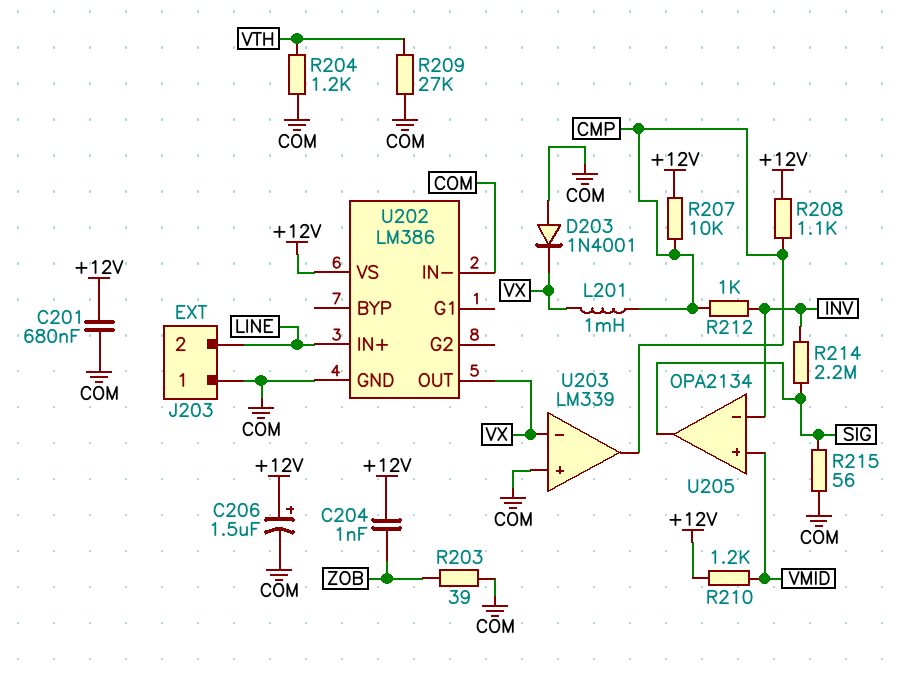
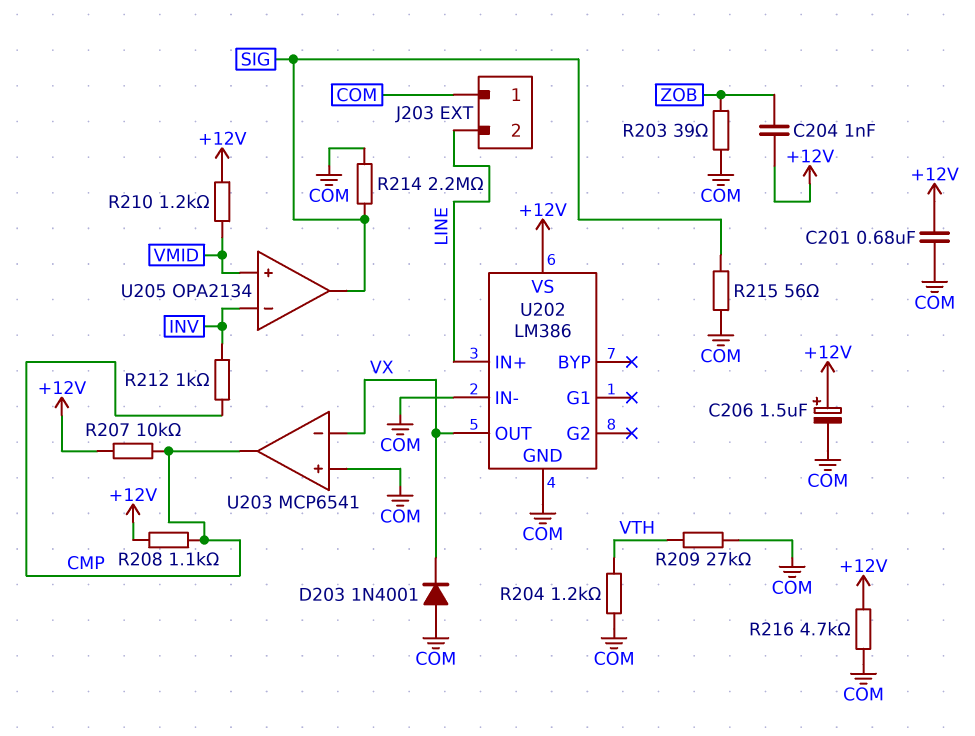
L201: 1mH (CMP, VX) -> none
R214: 2.2M (INV, SIG) -> 2.2M (COM, SIG)
R216: none -> 4.7k (+12V, COM)
U203: LM339 -> MCP6541

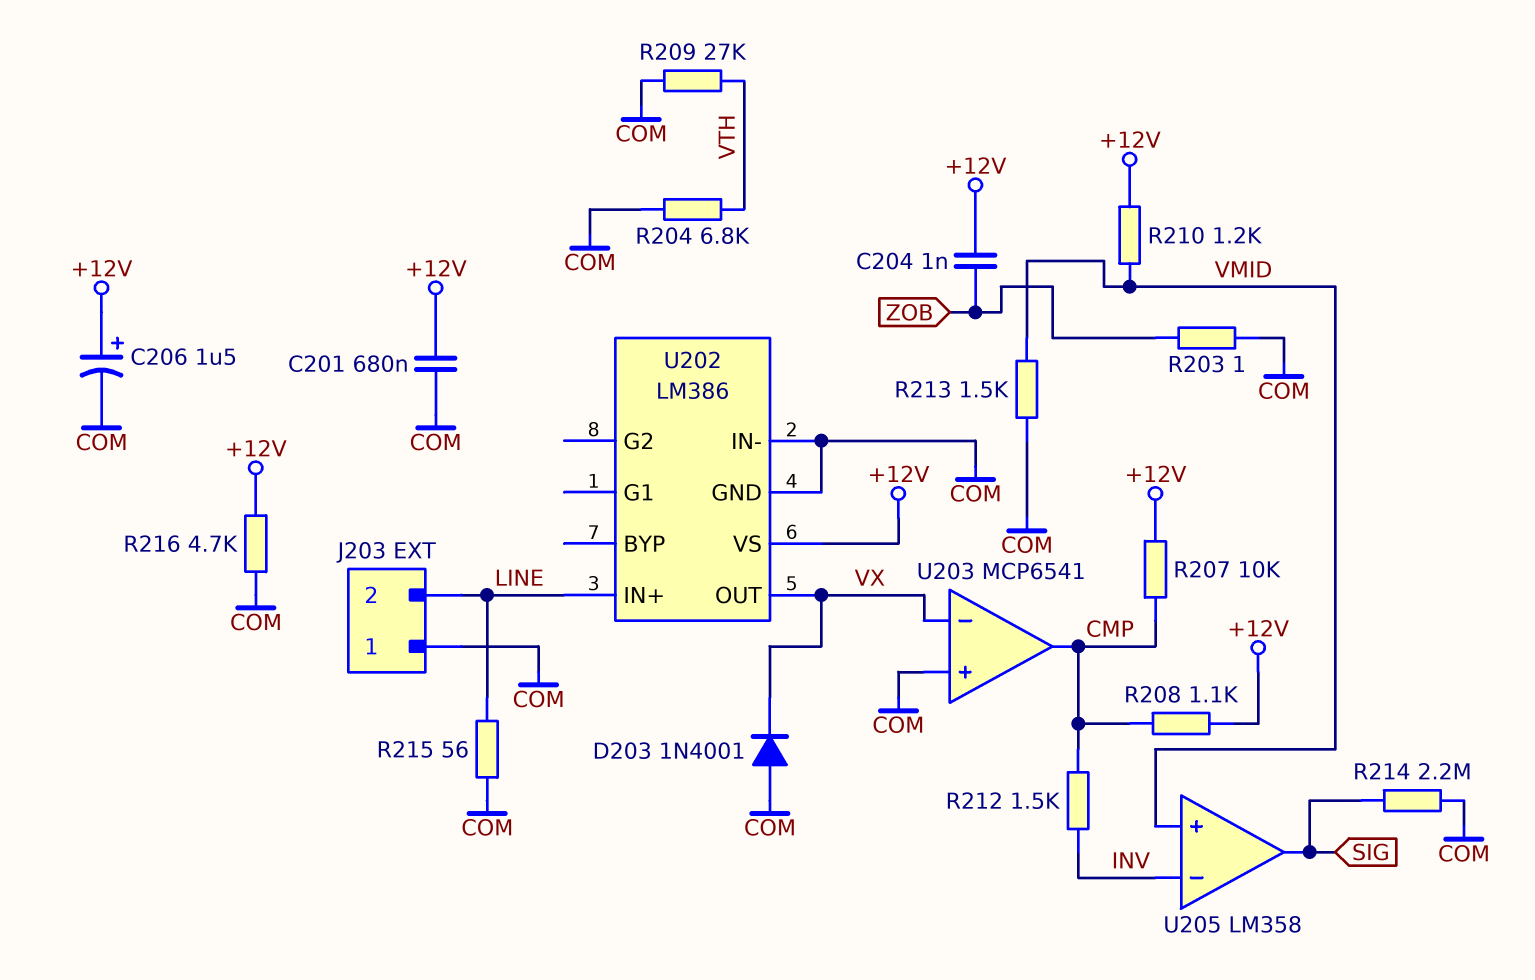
R203: 39 (COM, ZOB) -> 1 (COM, ZOB)
R204: 1.2k (COM, VTH) -> 6.8k (COM, VTH)
R212: 1k (CMP, INV) -> 1.5k (CMP, INV)
R213: none -> 1.5k (COM, VMID)
R215: 56 (COM, SIG) -> 56 (COM, LINE)
U205: OPA2134 -> LM358

